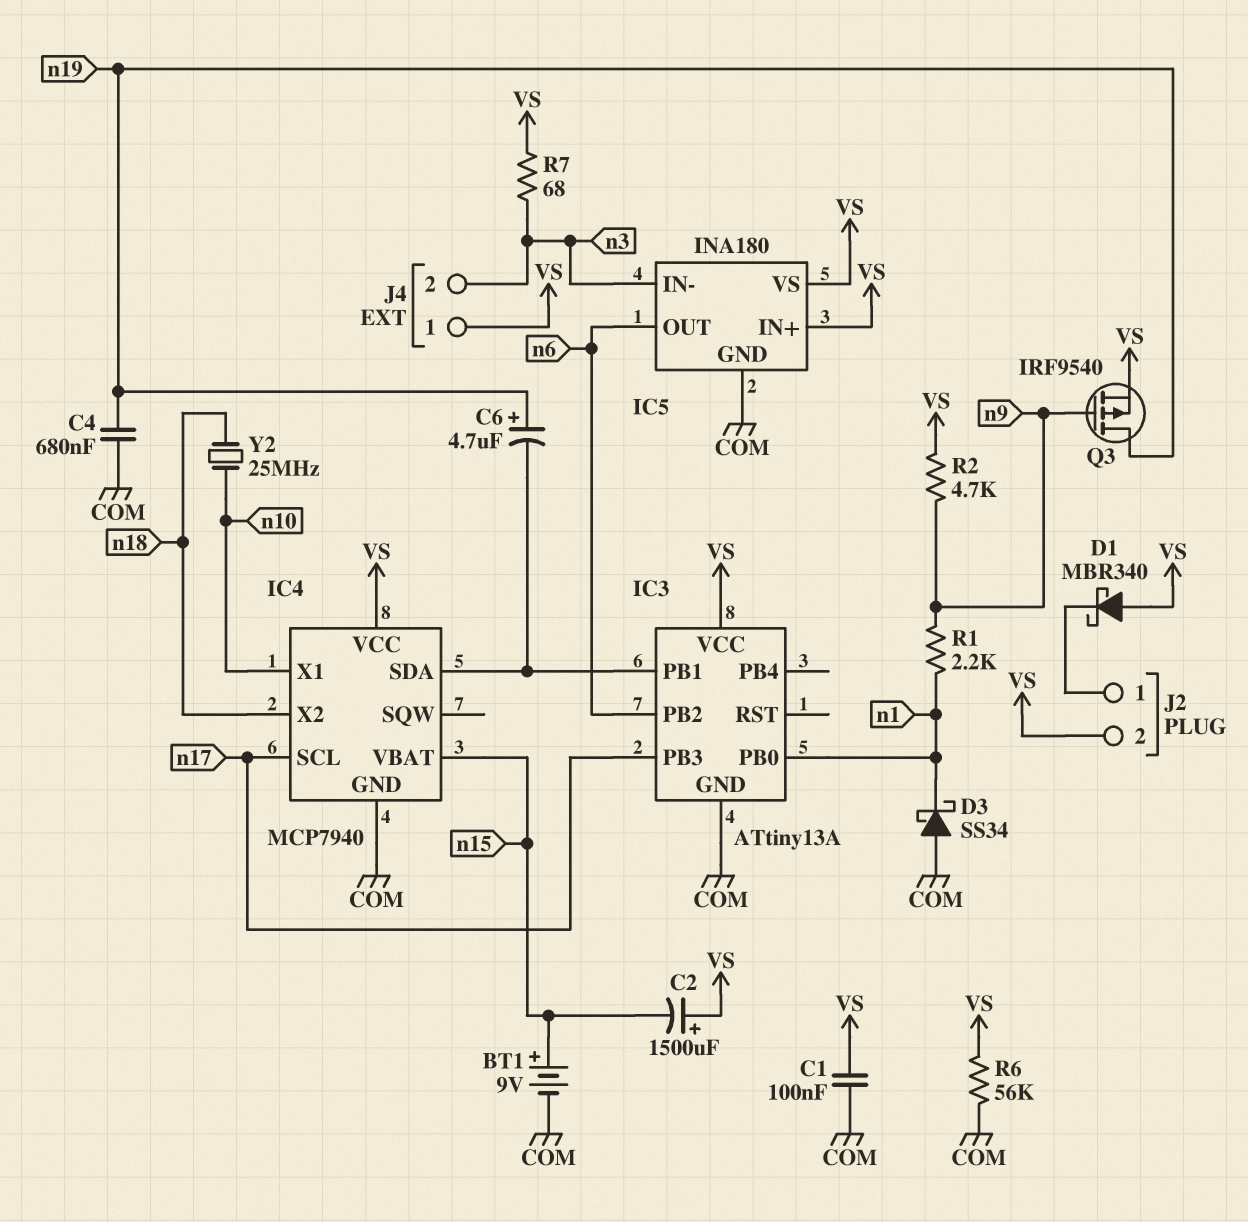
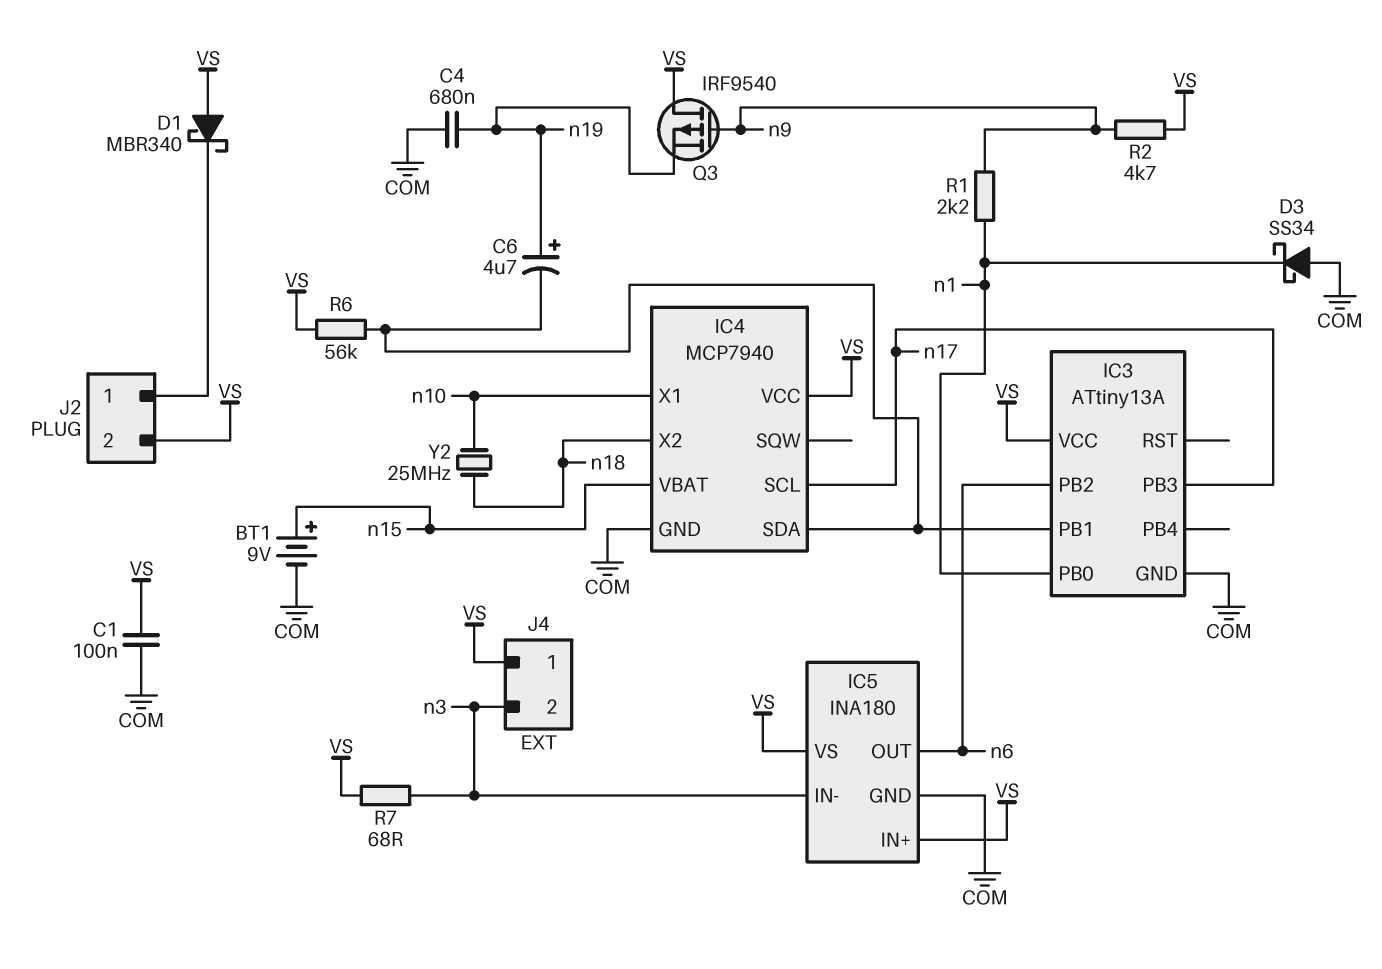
C2: 1500uF (plus VS, minus n15) -> none
Q3: PMOS IRF9540 (G n9, D n19, S VS) -> PMOS IRF9540 (G n9, D VS, S n19)
R6: 56k (COM, VS) -> 56k (IC3/PB1, VS)

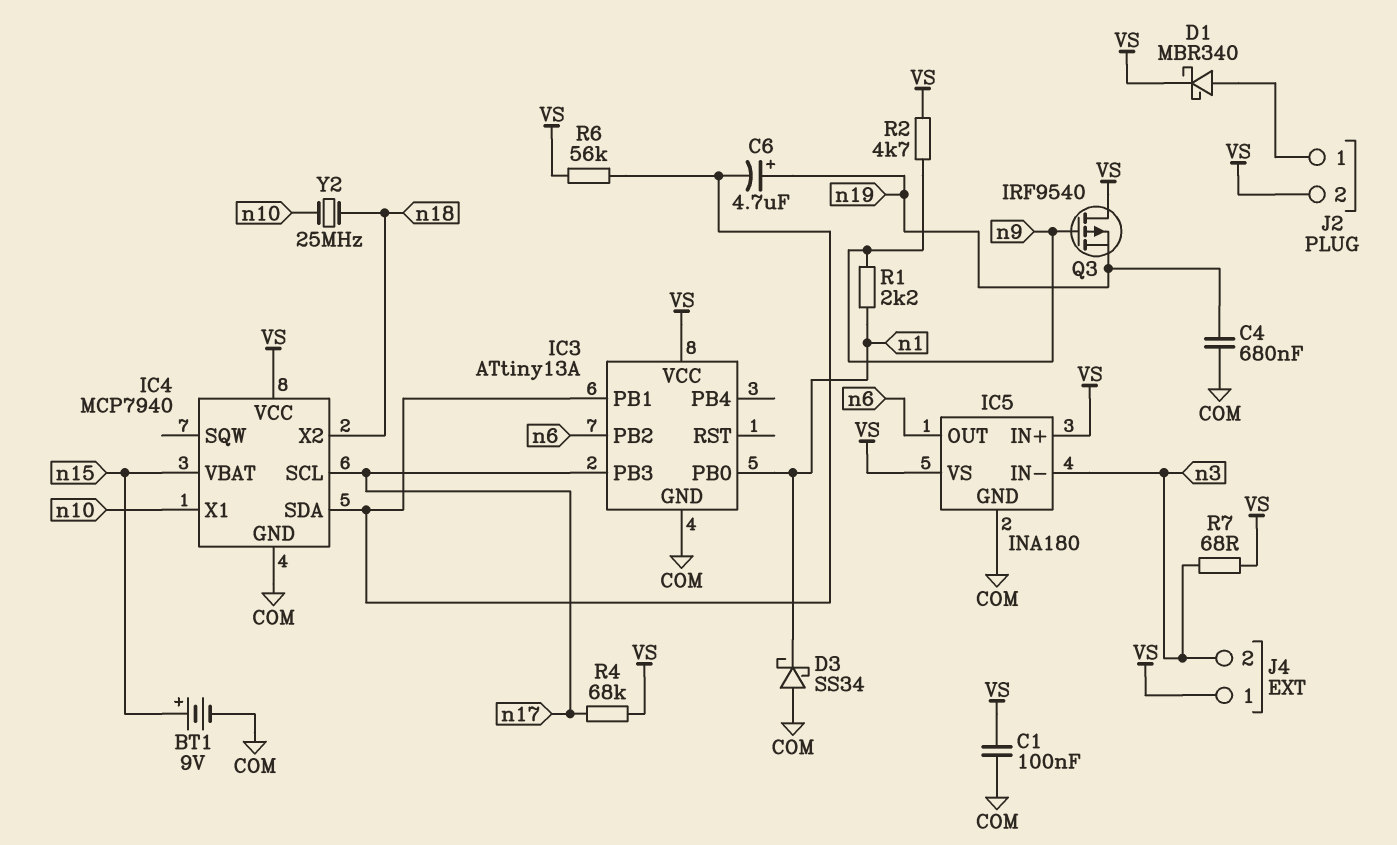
D1: schottky MBR340 (A VS, K J2/1) -> schottky MBR340 (A J2/1, K VS)
R4: none -> 68k (VS, n17)

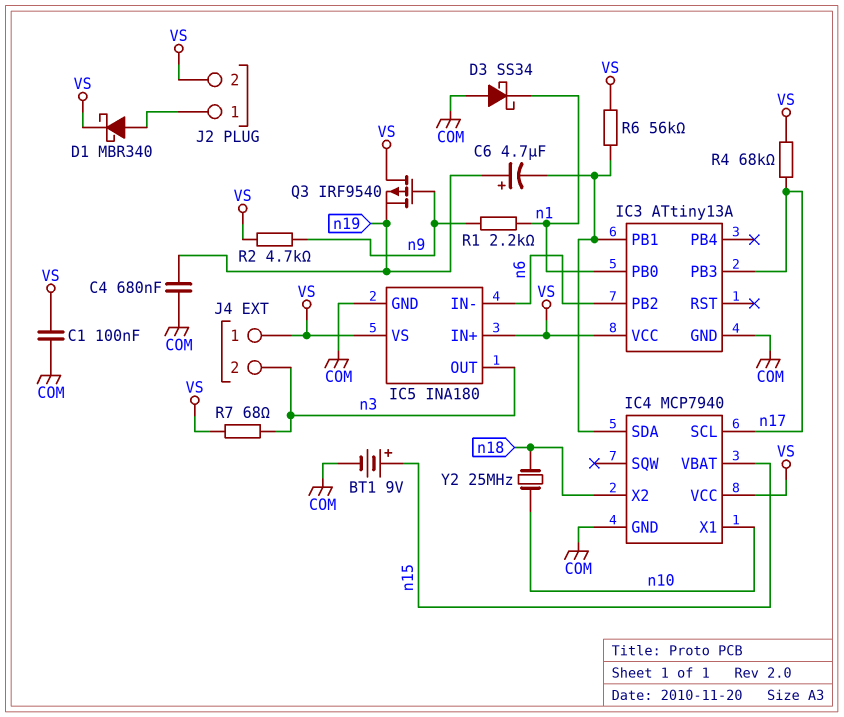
IC5 pin IN-: n3 -> n6
IC5 pin OUT: n6 -> n3

